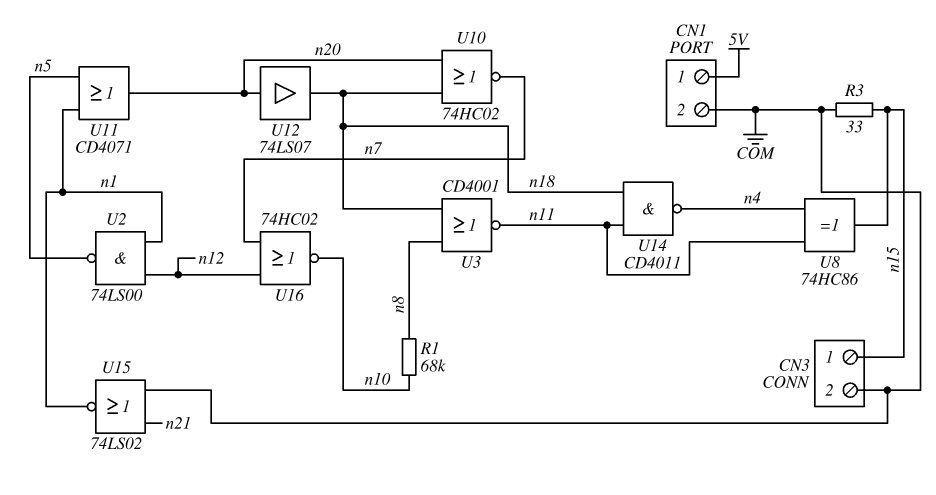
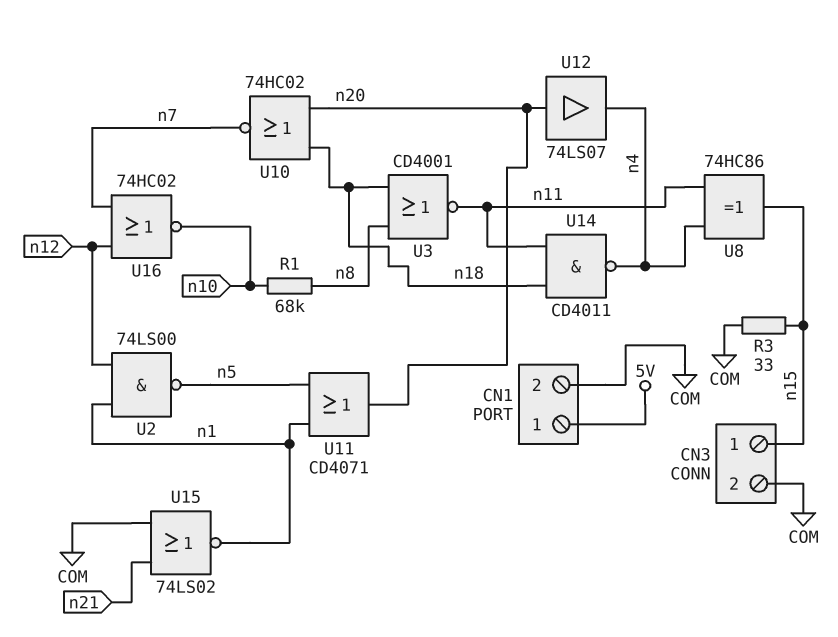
U12: buffer 74LS07 (in n20, out n18) -> buffer 74LS07 (in n20, out n4)

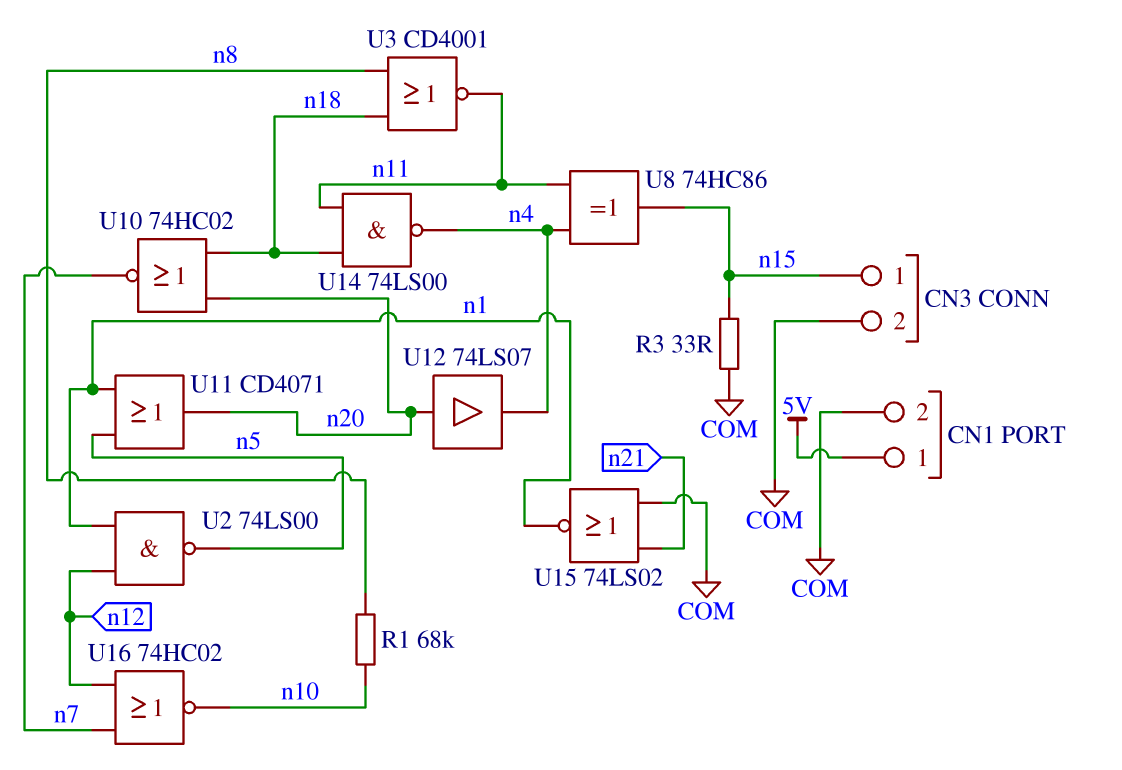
U14: NAND CD4011 (in n11, in n18, out n4) -> NAND 74LS00 (in n11, in n18, out n4)

